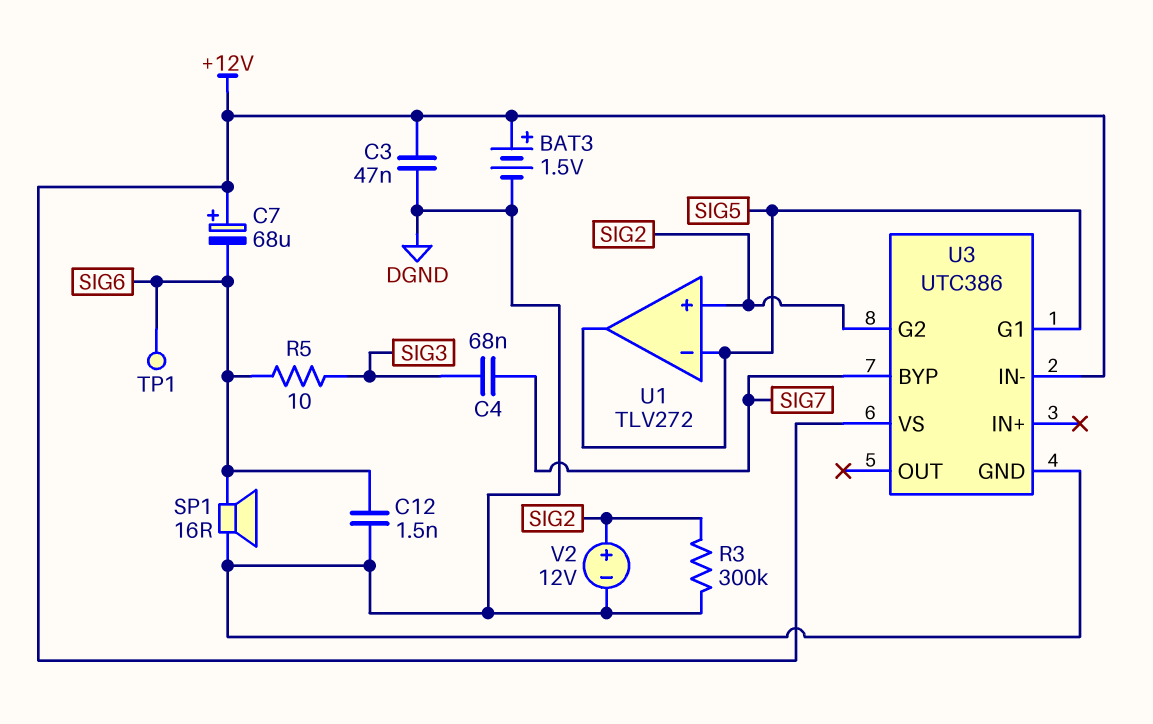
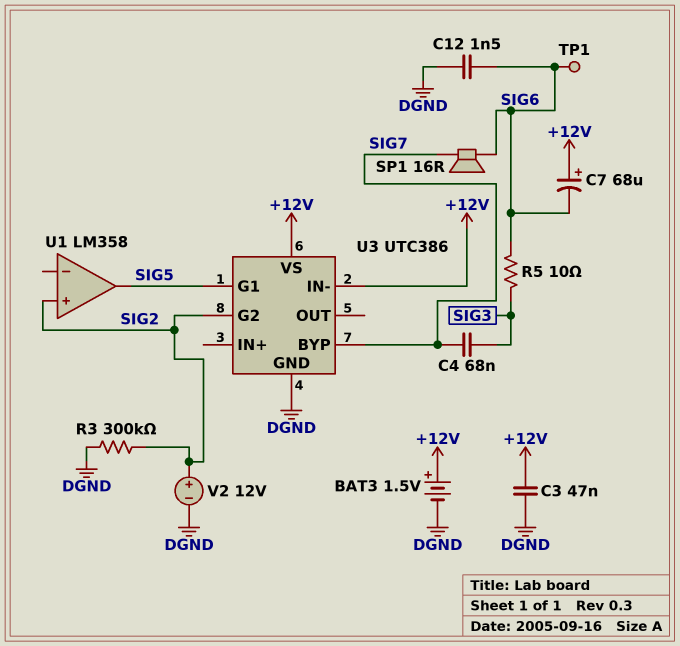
SP1: speaker 16R (DGND, SIG6) -> speaker 16R (SIG6, SIG7)
U1: TLV272 -> LM358
U1 pin in-: SIG5 -> none

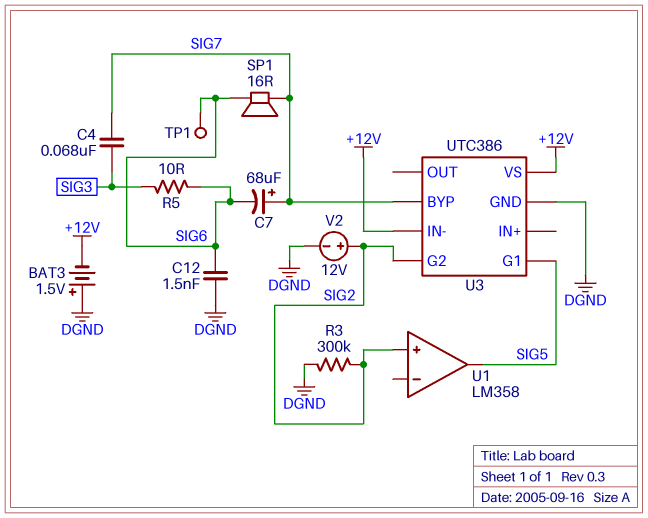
BAT3: 1.5V (plus +12V, minus DGND) -> 1.5V (plus DGND, minus +12V)
C3: 47nF (+12V, DGND) -> none
C7: 68uF (plus +12V, minus SIG6) -> 68uF (plus SIG7, minus SIG6)

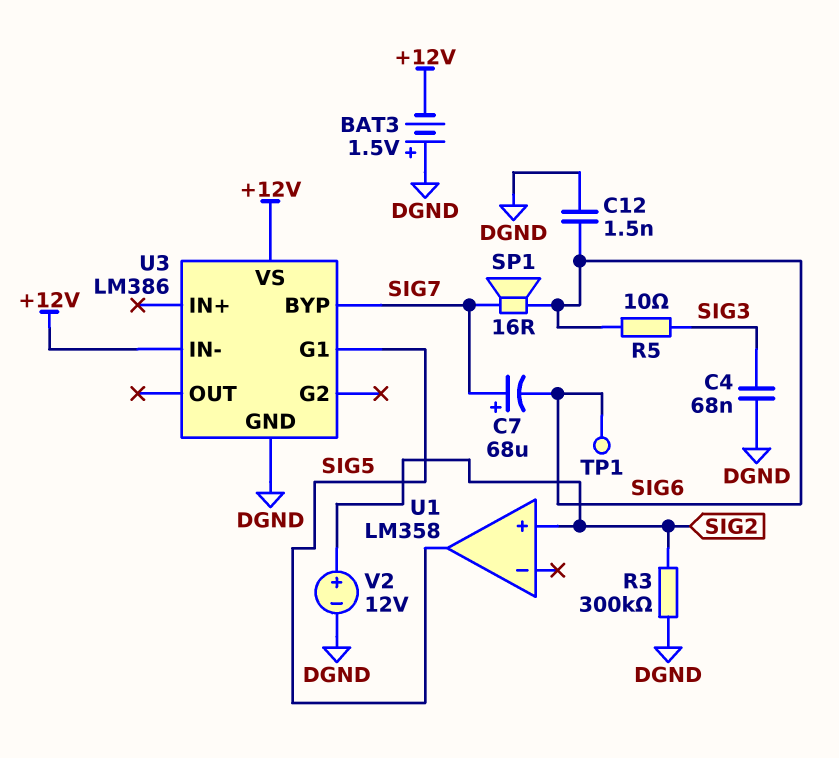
C4: 68nF (SIG3, SIG7) -> 68nF (DGND, SIG3)
U3: UTC386 -> LM386
U3 pin G2: SIG2 -> none

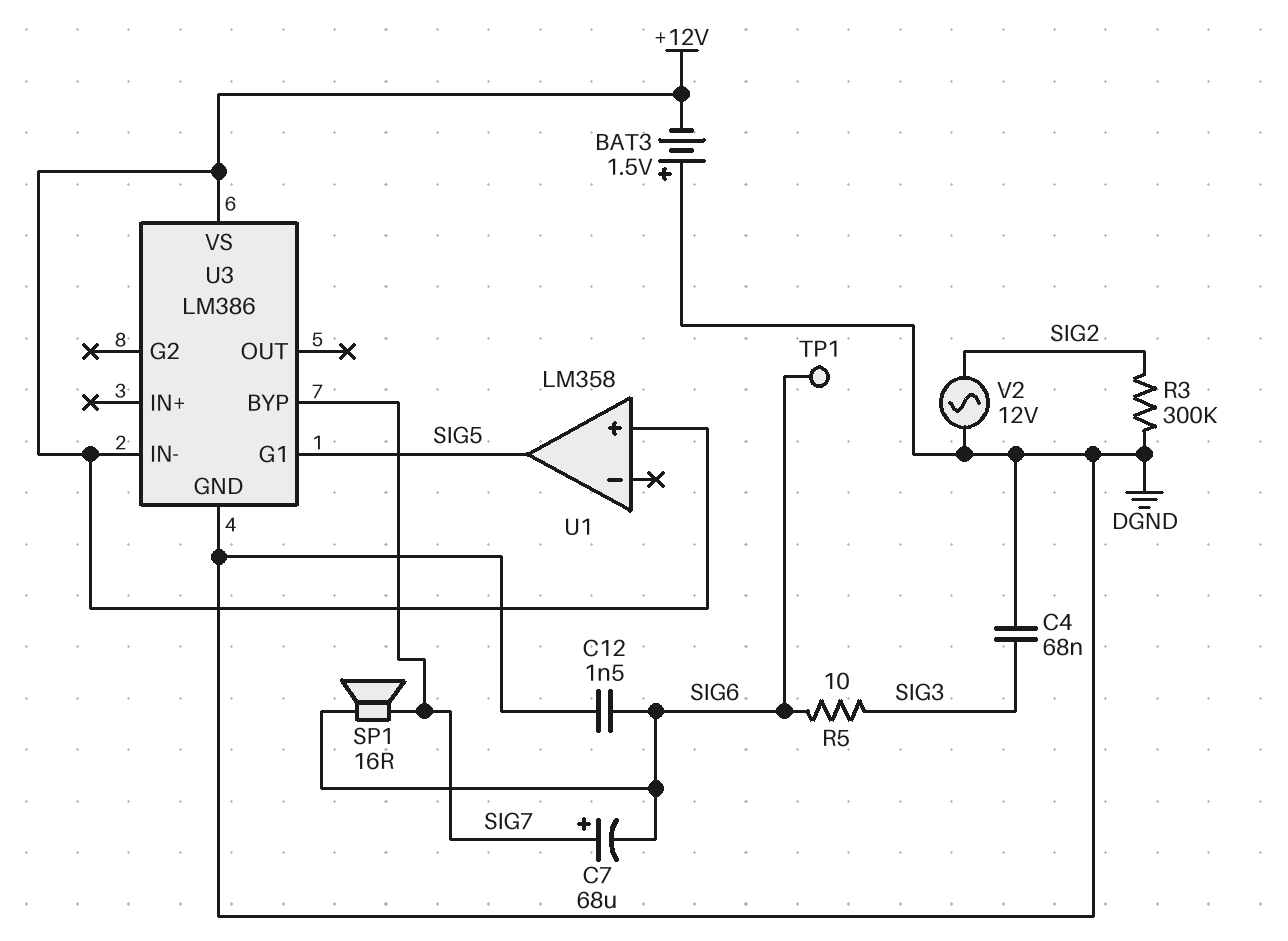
U1 pin in+: SIG2 -> +12V
V2: 12V (plus SIG2, minus DGND) -> AC 12V (DGND, SIG2)

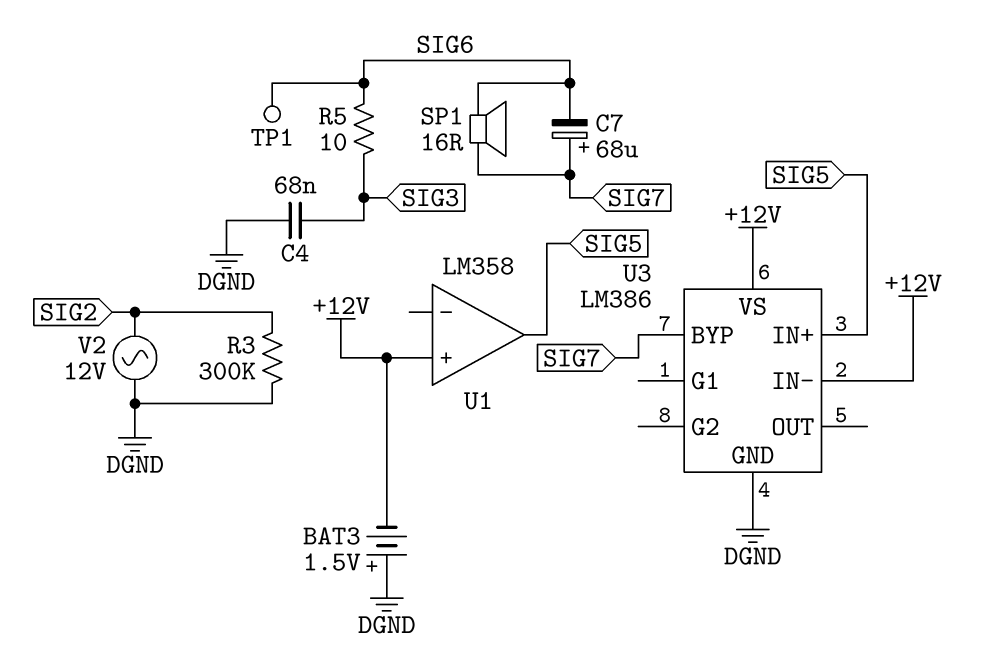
C12: 1.5nF (DGND, SIG6) -> none
U3 pin G1: SIG5 -> none
U3 pin IN+: none -> SIG5

